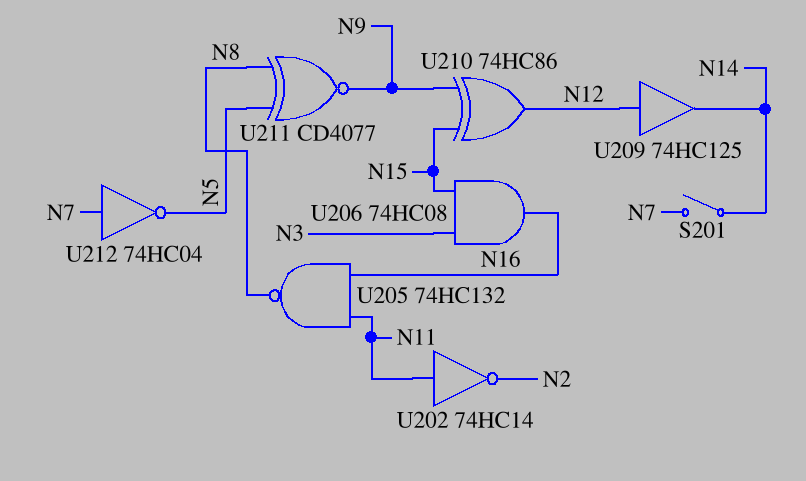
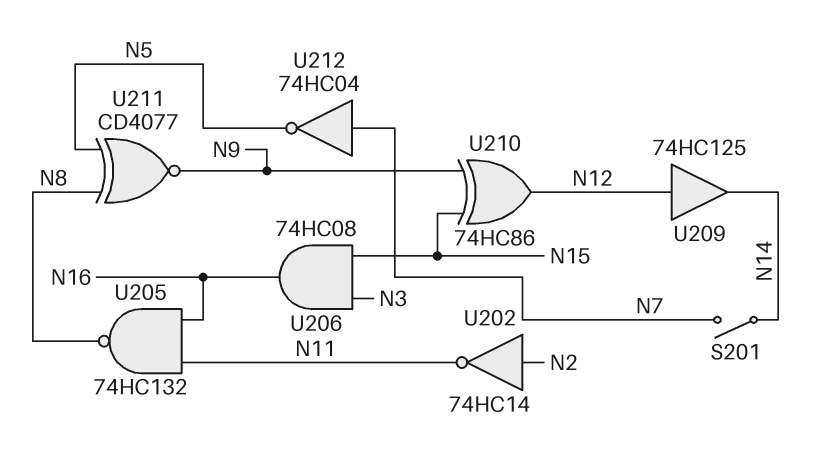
U202: NOT 74HC14 (in N11, out N2) -> NOT 74HC14 (in N2, out N11)

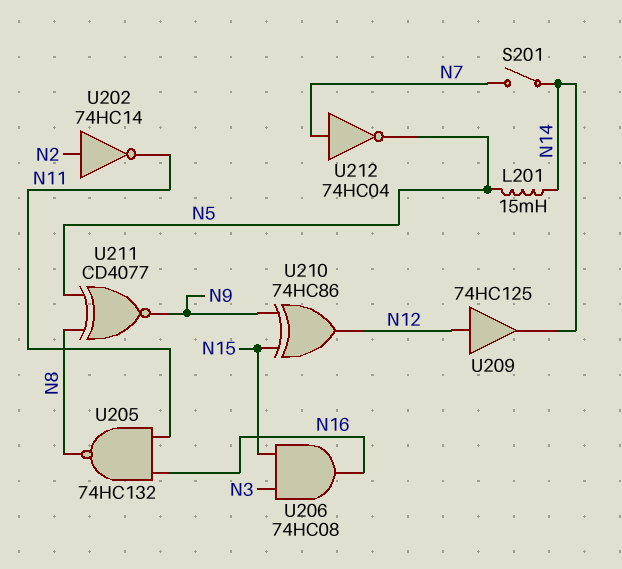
L201: none -> 15mH (N5, N14)

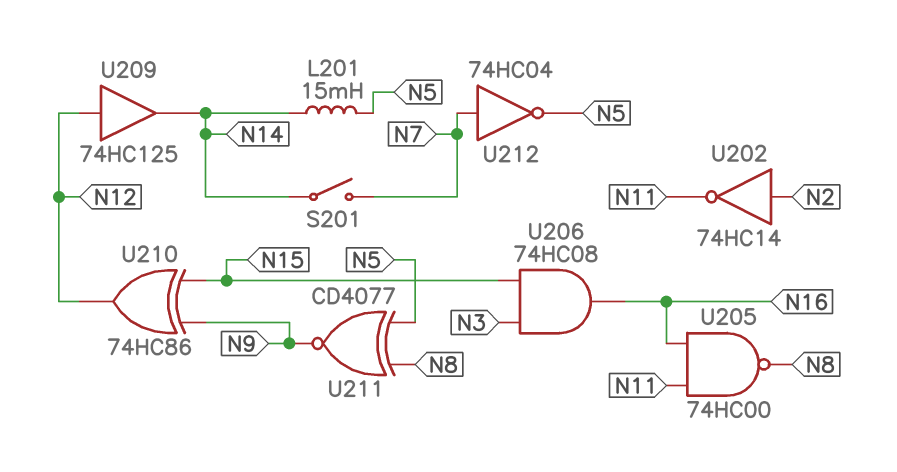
U205: NAND 74HC132 (in N11, in N16, out N8) -> NAND 74HC00 (in N11, in N16, out N8)

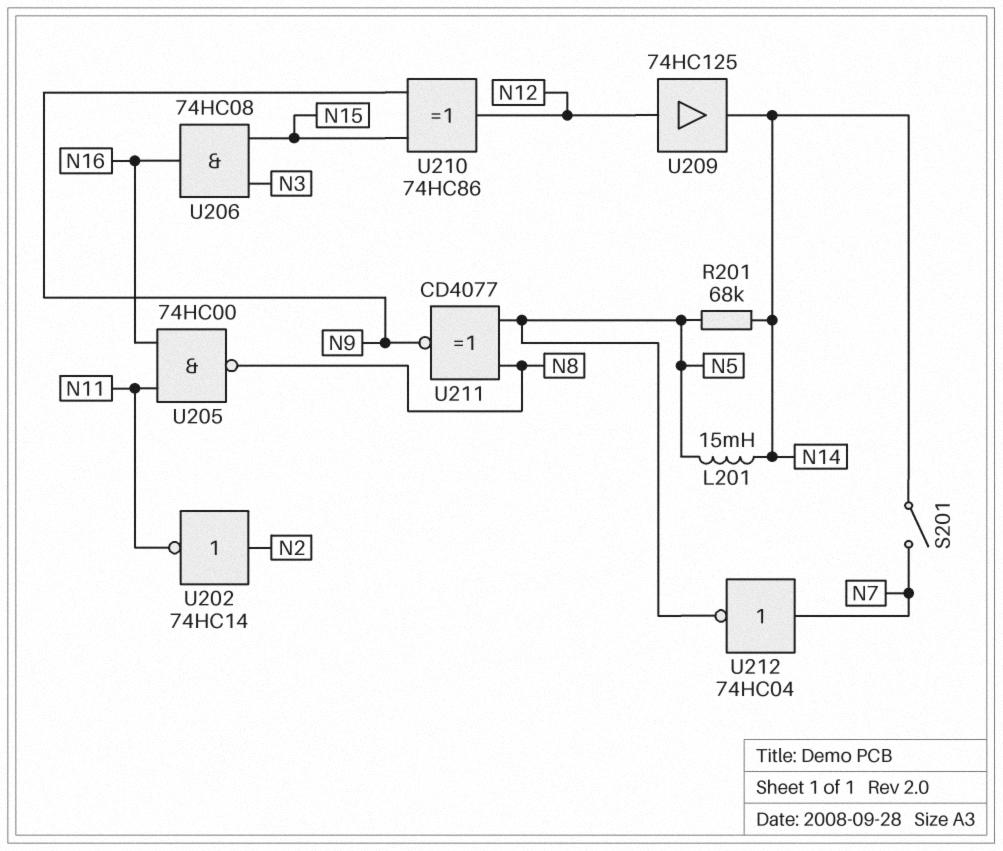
R201: none -> 68k (N5, N14)

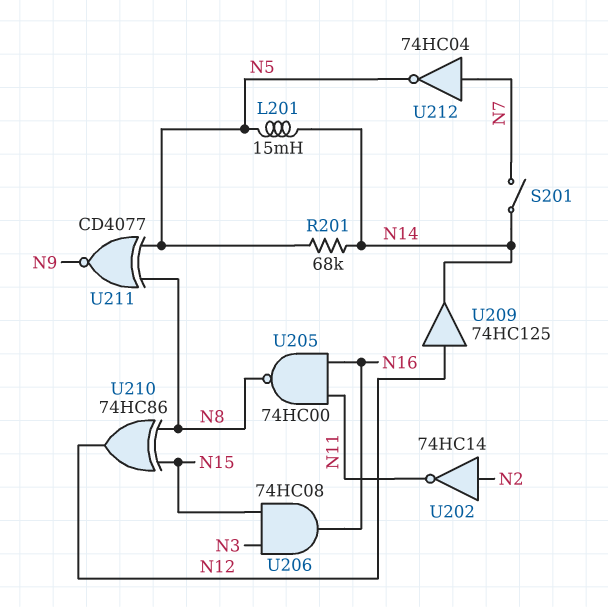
U210: XOR 74HC86 (in N9, in N15, out N12) -> XOR 74HC86 (in N8, in N15, out N12)

